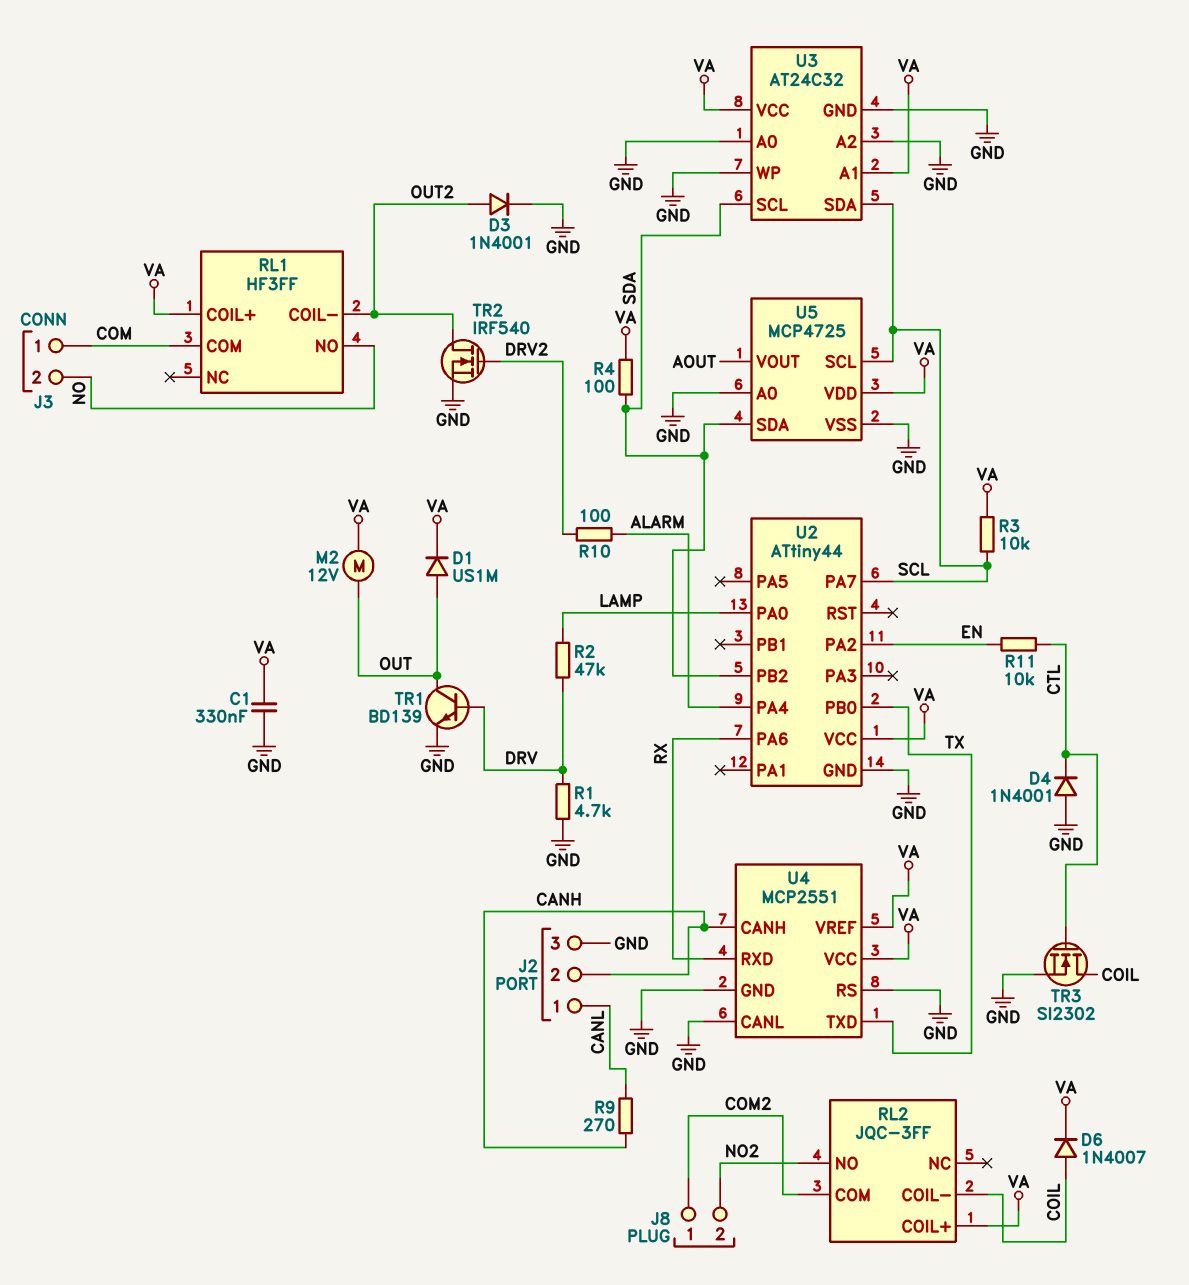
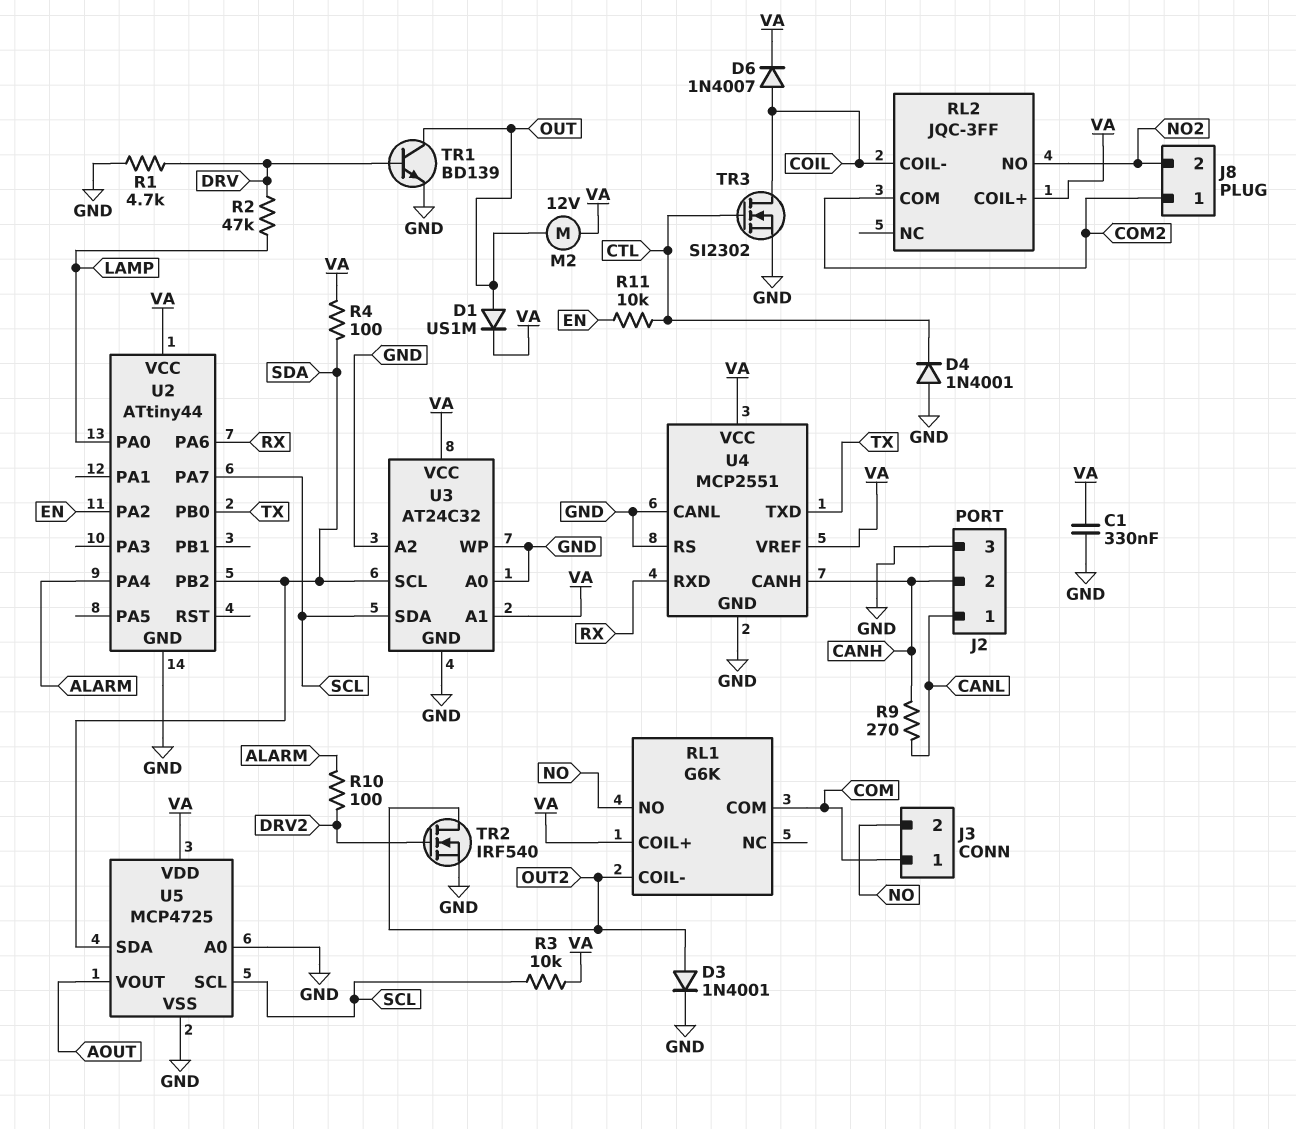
RL1: HF3FF -> G6K

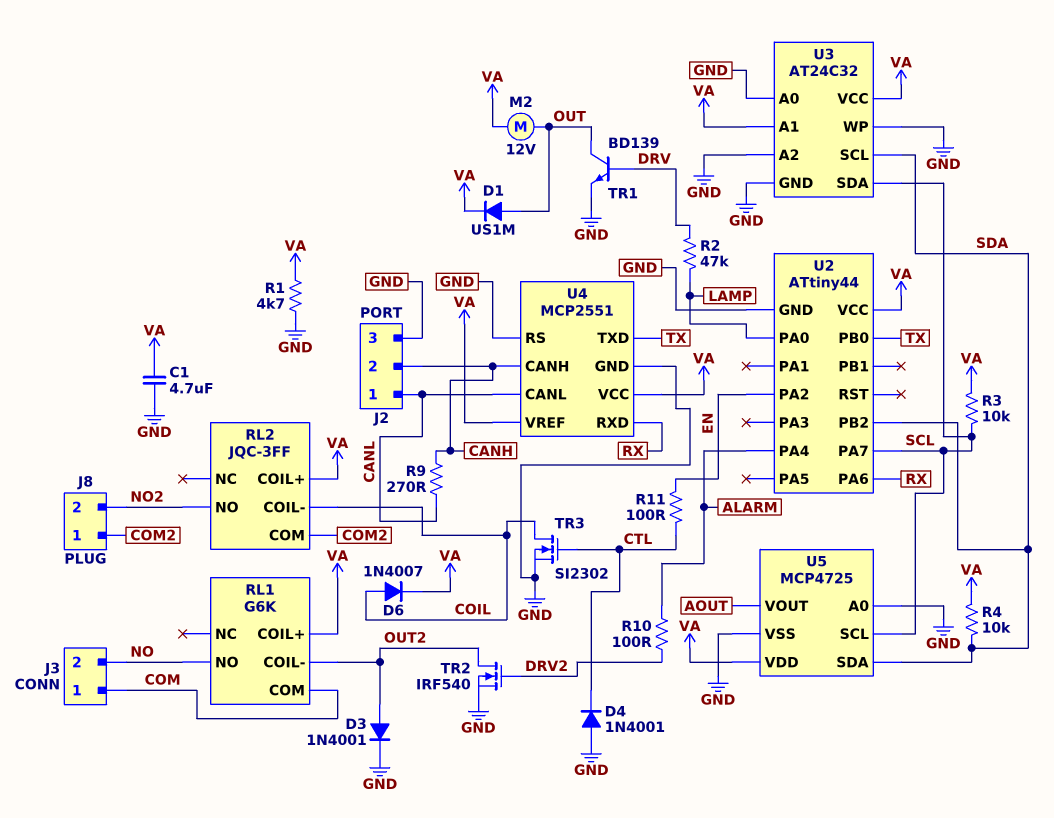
C1: 330nF (GND, VA) -> 4.7uF (GND, VA)
R1: 4.7k (DRV, GND) -> 4.7k (GND, VA)
R4: 100 (SDA, VA) -> 10k (SDA, VA)
R11: 10k (CTL, EN) -> 100 (CTL, EN)
U4 pin CANL: GND -> CANL

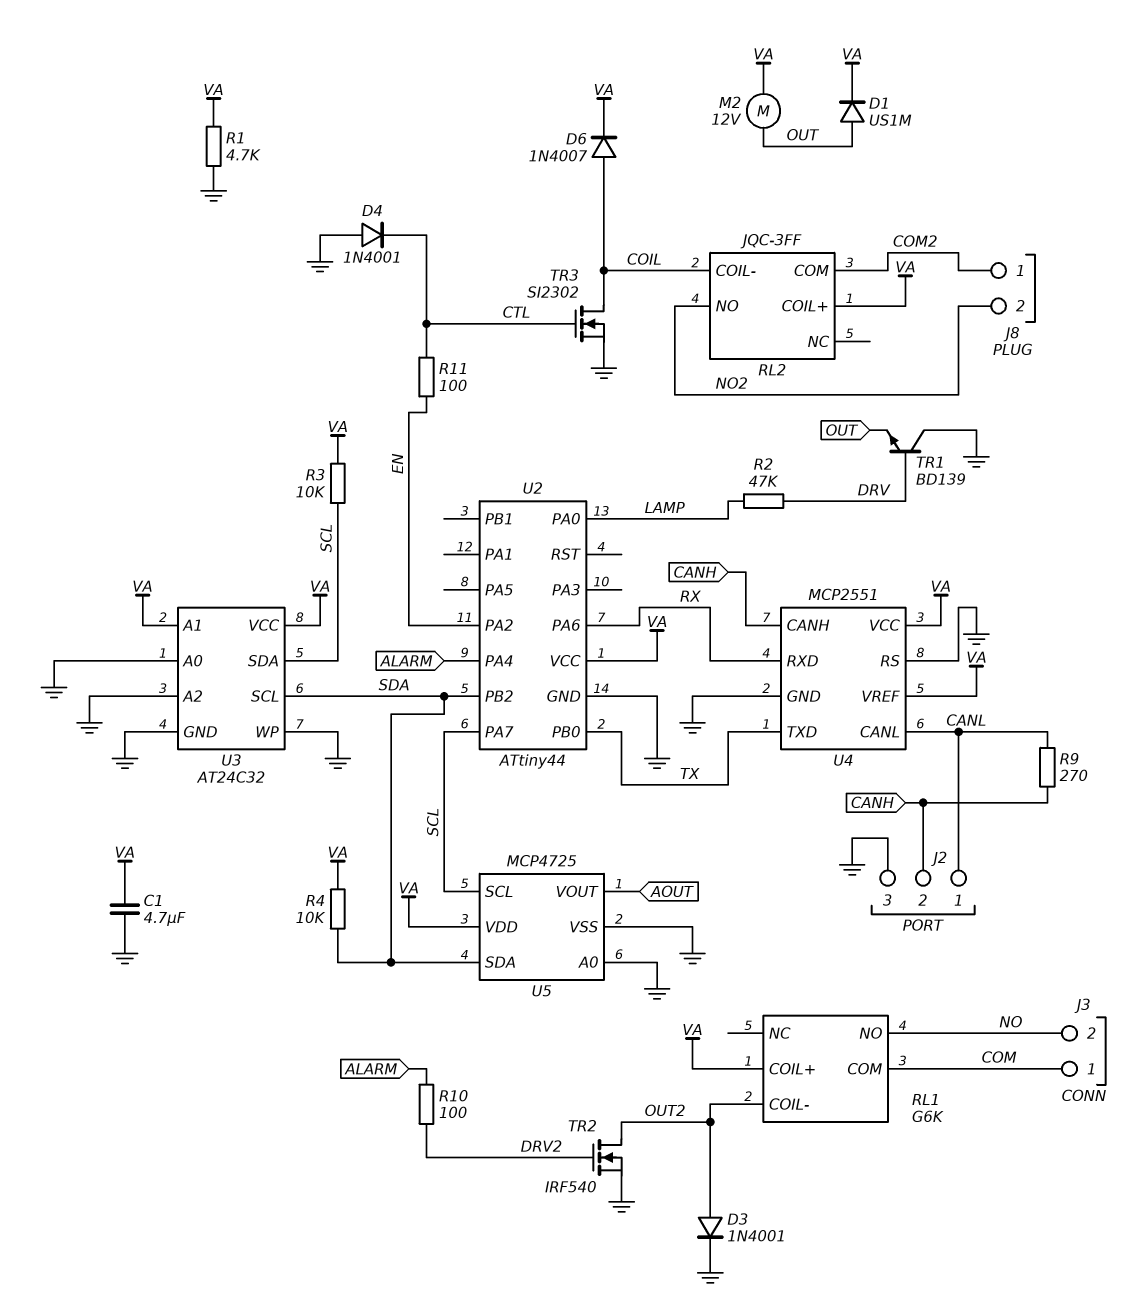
TR1: NPN BD139 (B DRV, C OUT, E GND) -> NPN BD139 (B DRV, C GND, E OUT)

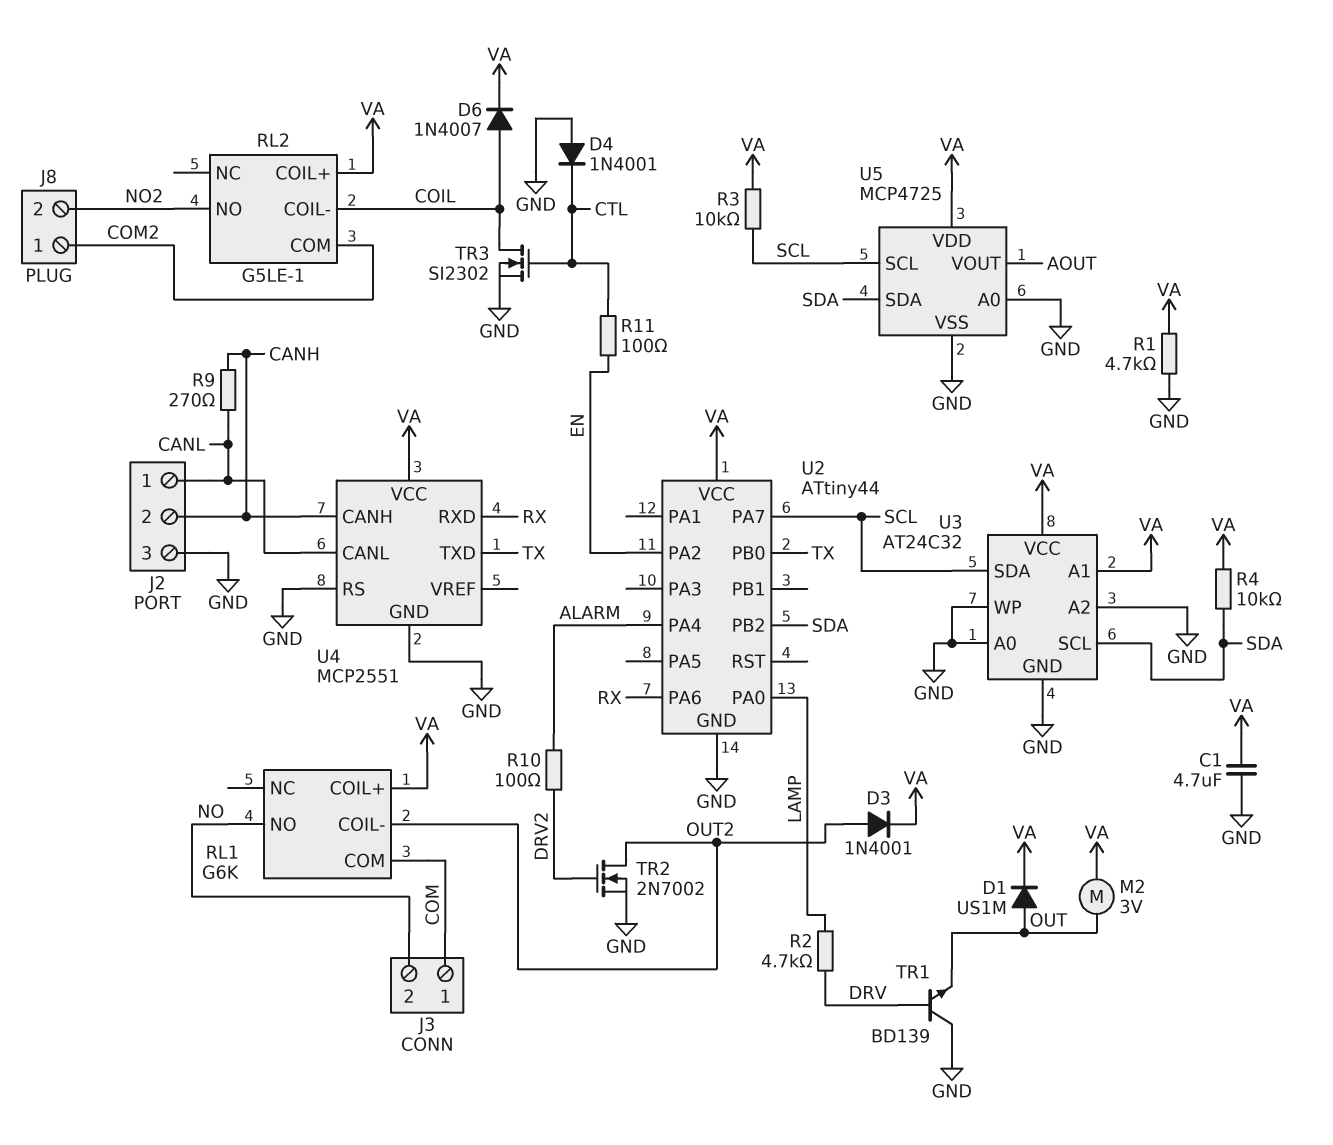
D3: diode 1N4001 (A OUT2, K GND) -> diode 1N4001 (A OUT2, K VA)
M2: motor 12V (OUT, VA) -> motor 3V (OUT, VA)
R2: 47k (DRV, LAMP) -> 4.7k (DRV, LAMP)
RL2: JQC-3FF -> G5LE-1
TR2: NMOS IRF540 (G DRV2, D OUT2, S GND) -> NMOS 2N7002 (G DRV2, D OUT2, S GND)
U4 pin VREF: VA -> none

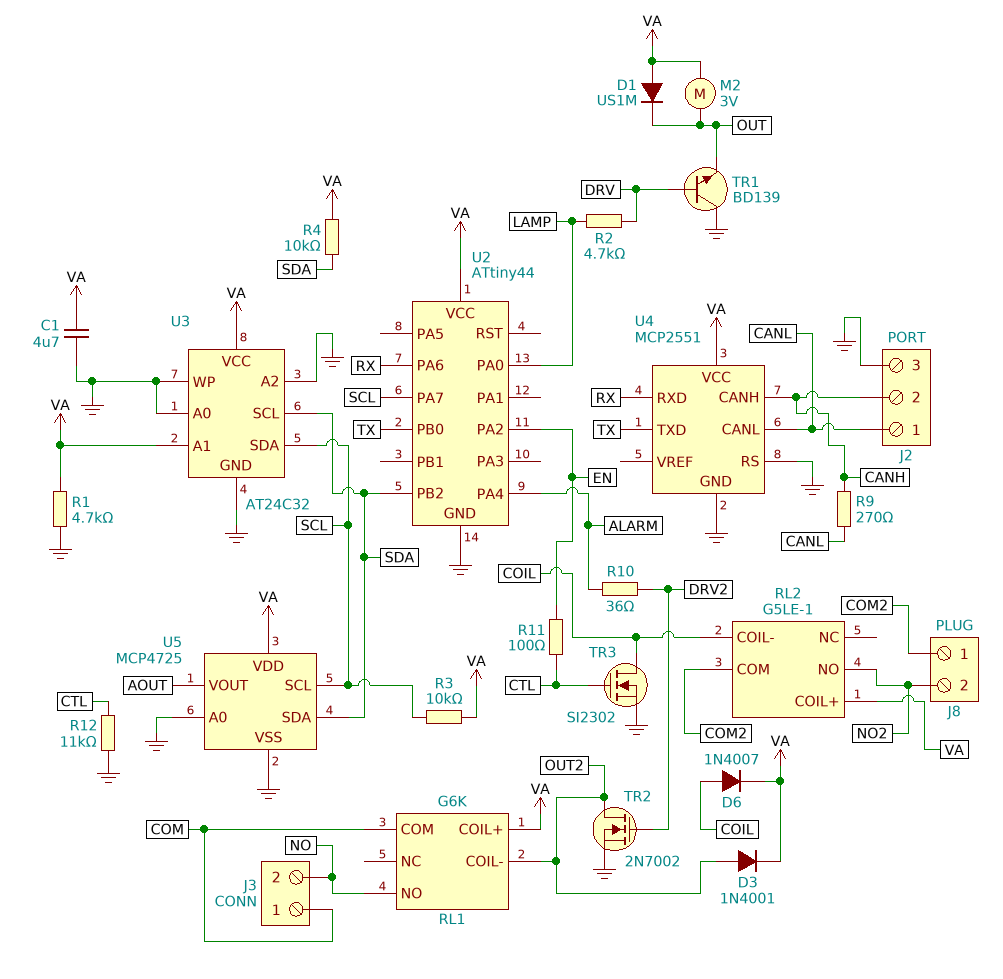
D1: diode US1M (A OUT, K VA) -> diode US1M (A VA, K OUT)
D4: diode 1N4001 (A GND, K CTL) -> none
R10: 100 (ALARM, DRV2) -> 36 (ALARM, DRV2)
R12: none -> 11k (CTL, GND)

